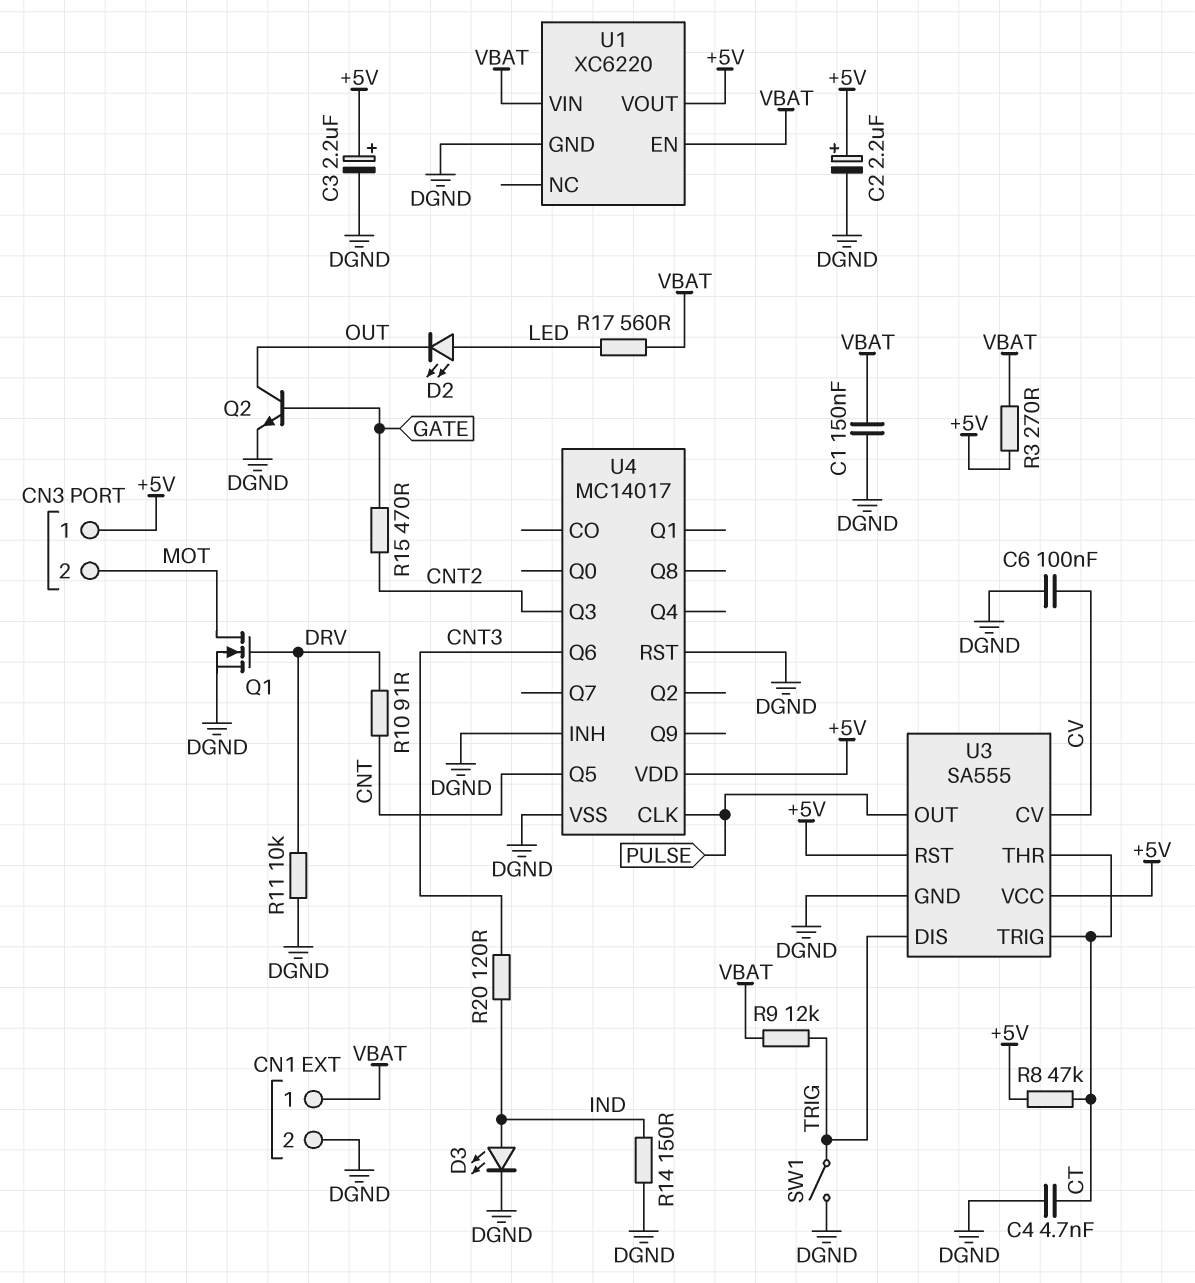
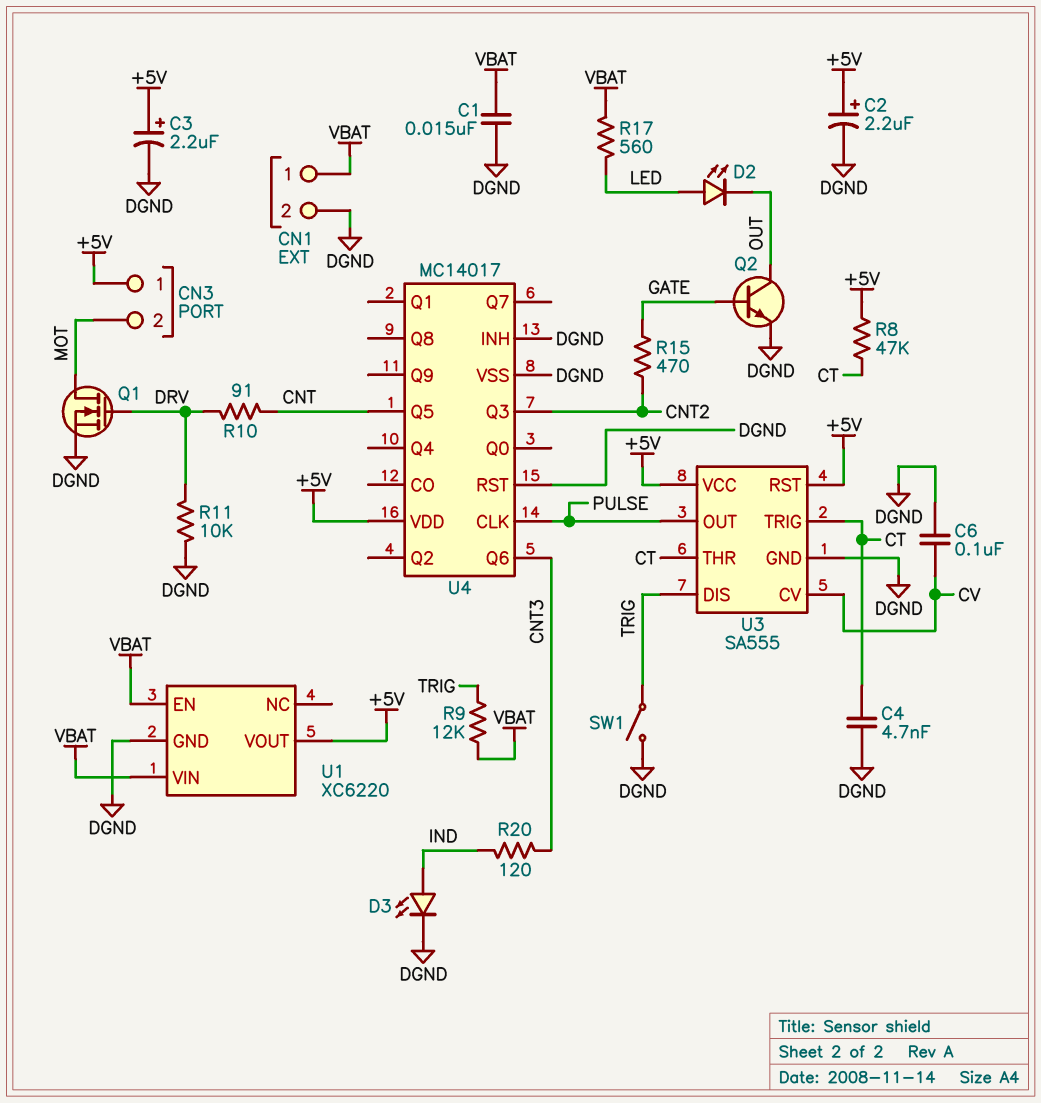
C1: 150nF (DGND, VBAT) -> 15nF (DGND, VBAT)
R3: 270 (+5V, VBAT) -> none
R14: 150 (DGND, IND) -> none

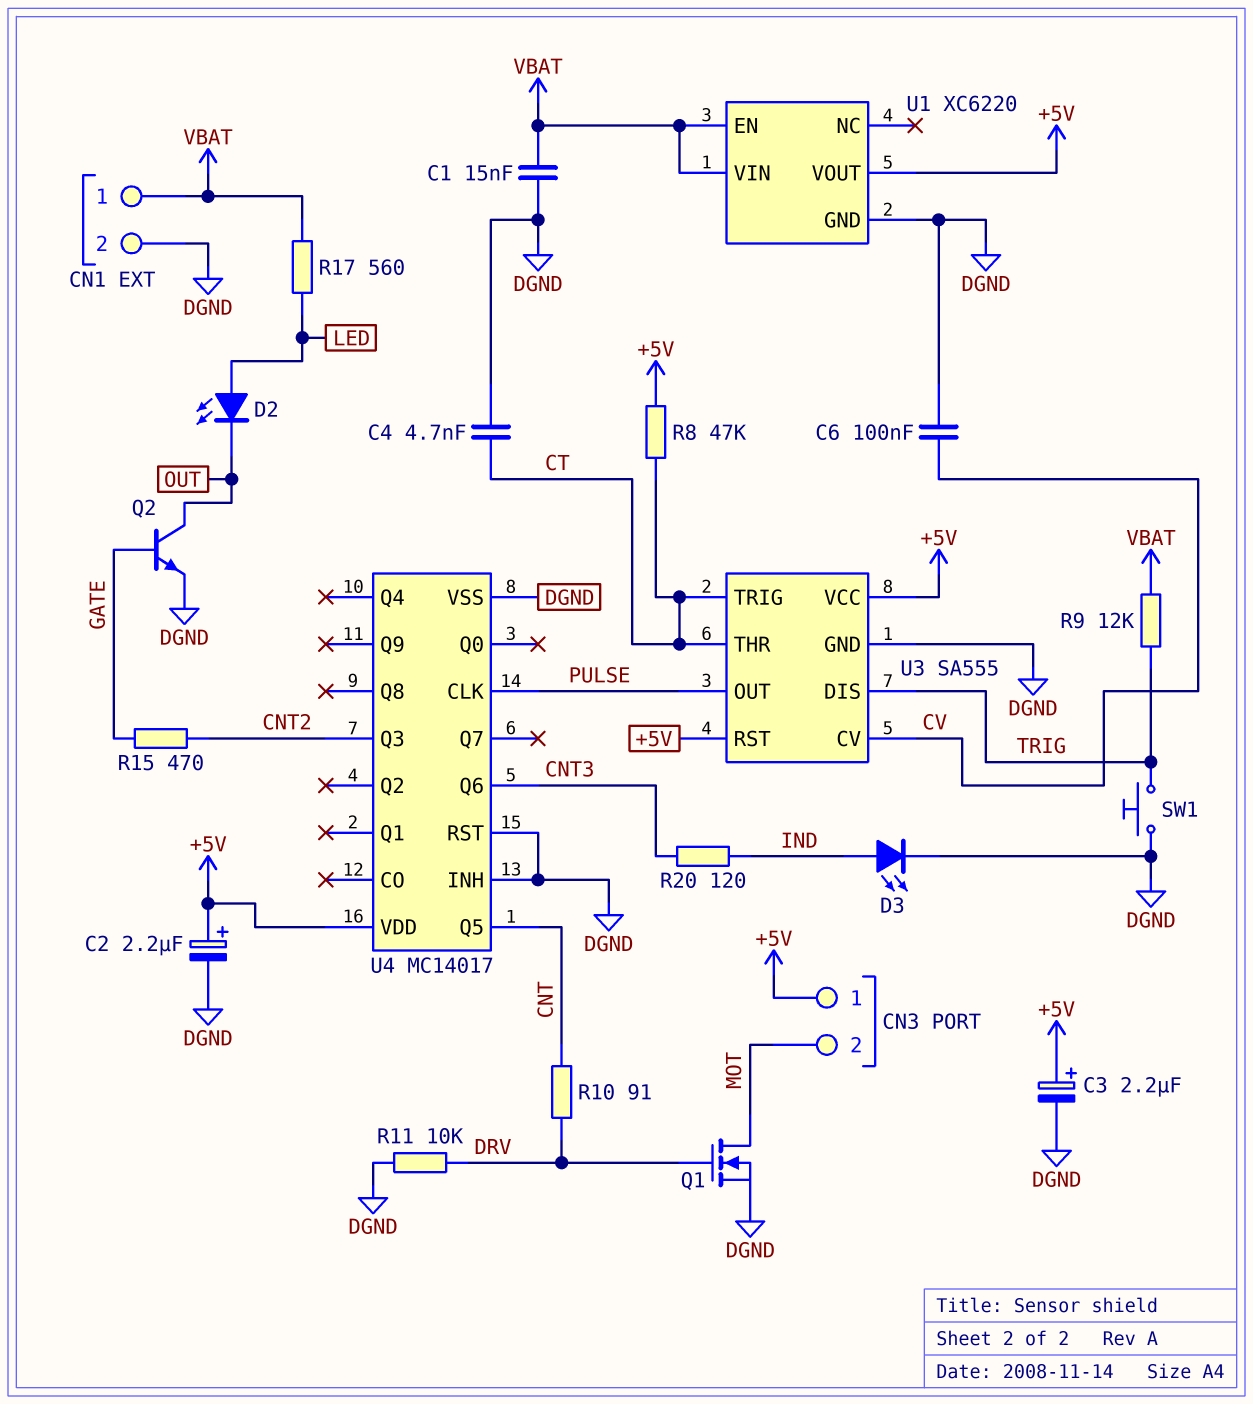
SW1: switch (DGND, TRIG) -> button (DGND, TRIG)

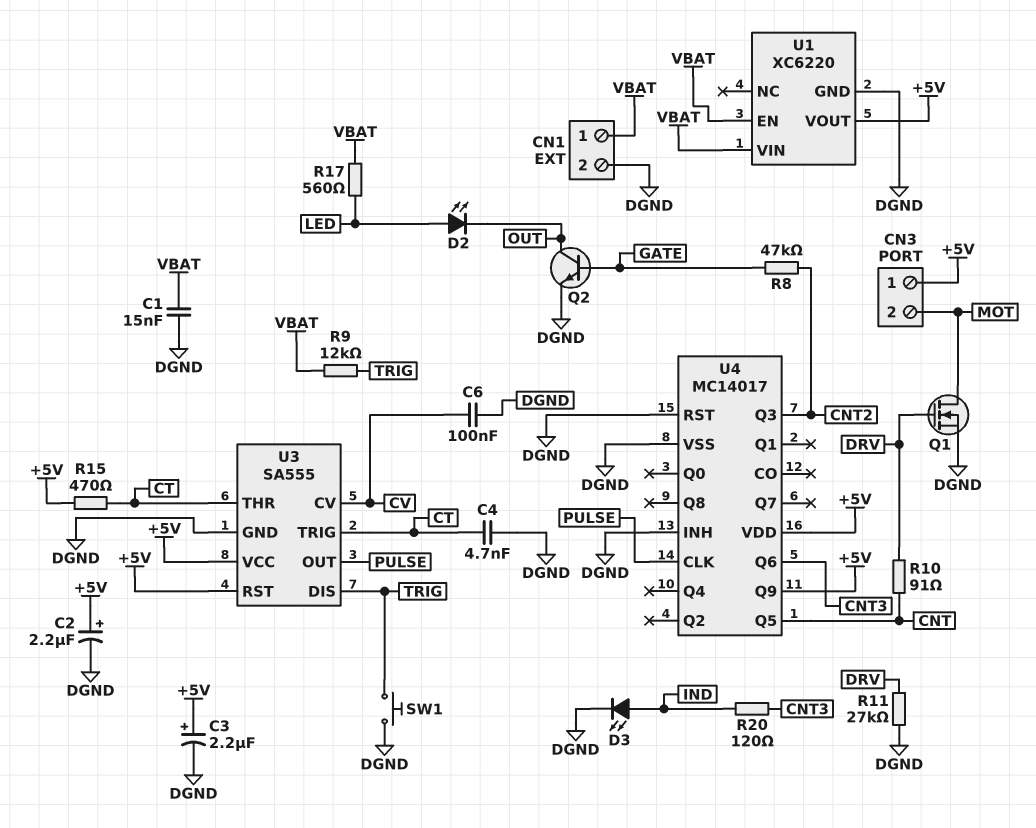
R8: 47k (+5V, CT) -> 47k (CNT2, GATE)
R11: 10k (DGND, DRV) -> 27k (DGND, DRV)
R15: 470 (CNT2, GATE) -> 470 (+5V, CT)
U4 pin Q9: none -> +5V

